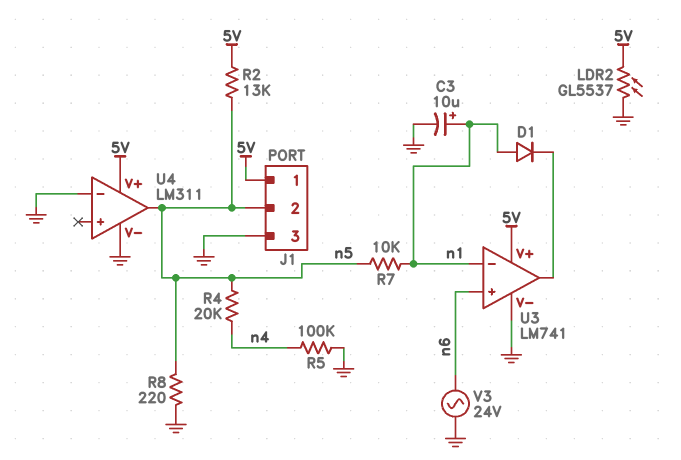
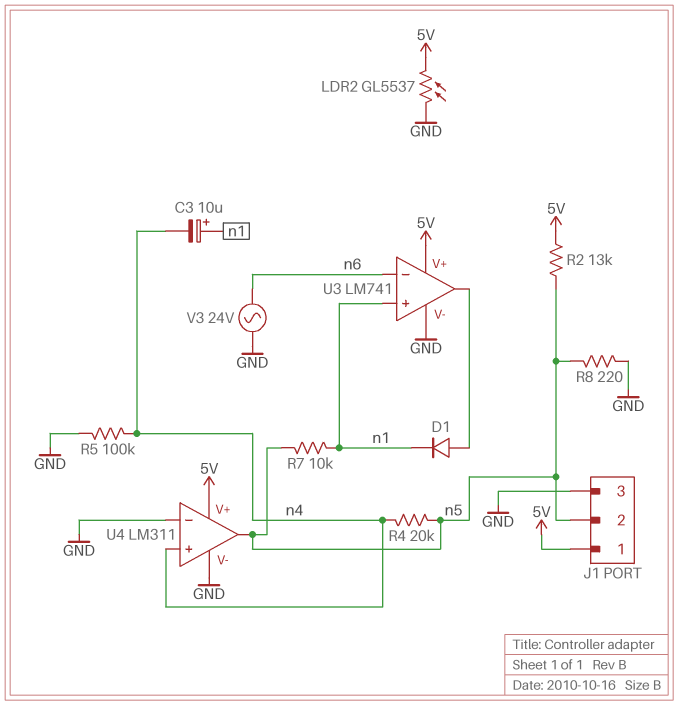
C3: 10uF (plus n1, minus GND) -> 10uF (plus n1, minus n4)
D1: diode (A n1, K U3/out) -> diode (A U3/out, K n1)
U3 pin in+: n6 -> n1
U3 pin in-: n1 -> n6
U4 pin in+: none -> n4

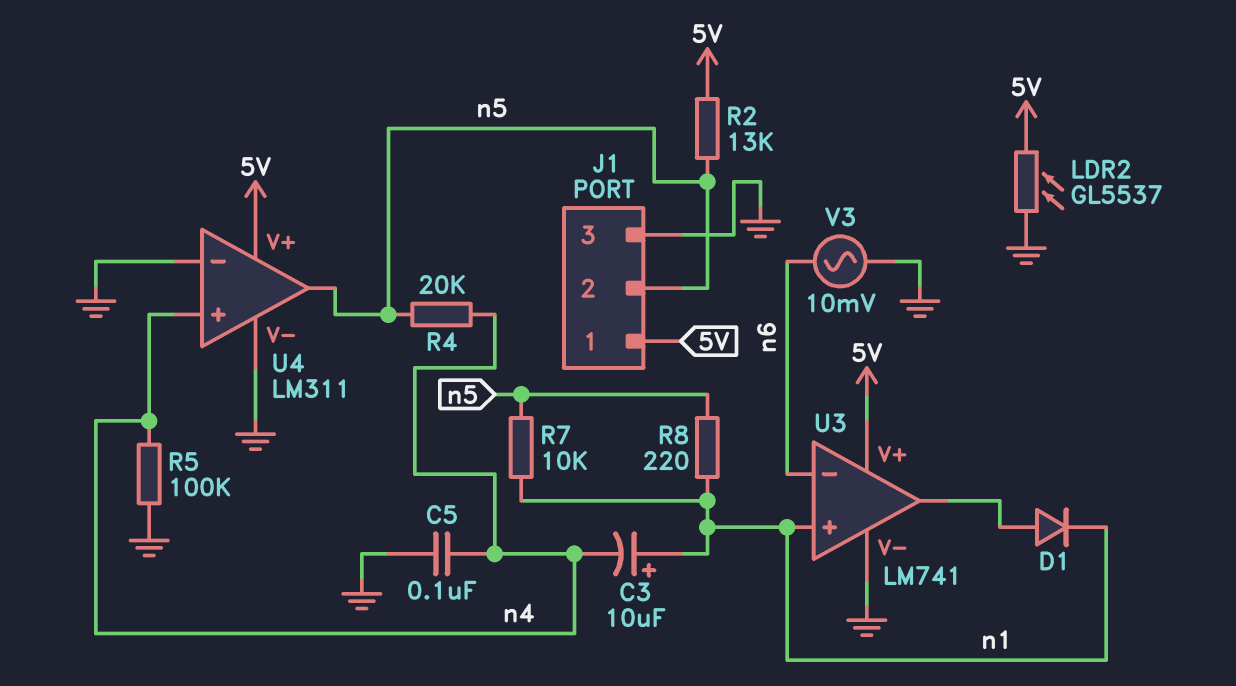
C5: none -> 100nF (GND, n4)
R8: 220 (GND, n5) -> 220 (n1, n5)
V3: AC 24V (GND, n6) -> AC 10mV (GND, n6)

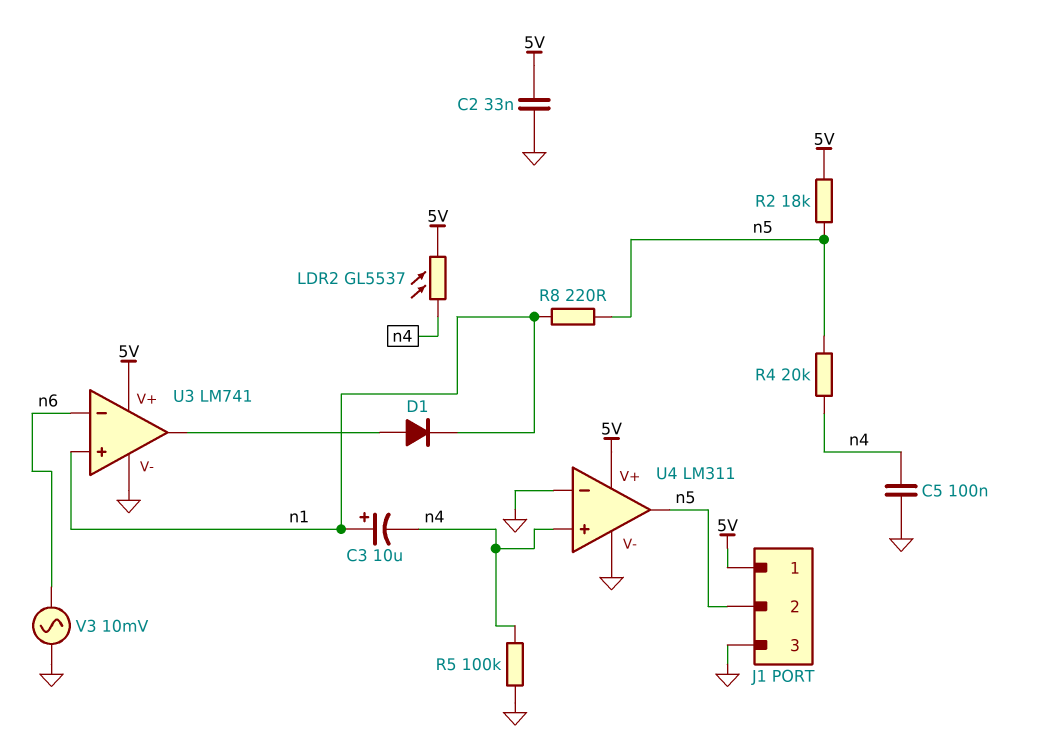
C2: none -> 33nF (5V, GND)
LDR2: GL5537 (5V, GND) -> GL5537 (5V, n4)
R2: 13k (5V, n5) -> 18k (5V, n5)
R7: 10k (n1, n5) -> none

